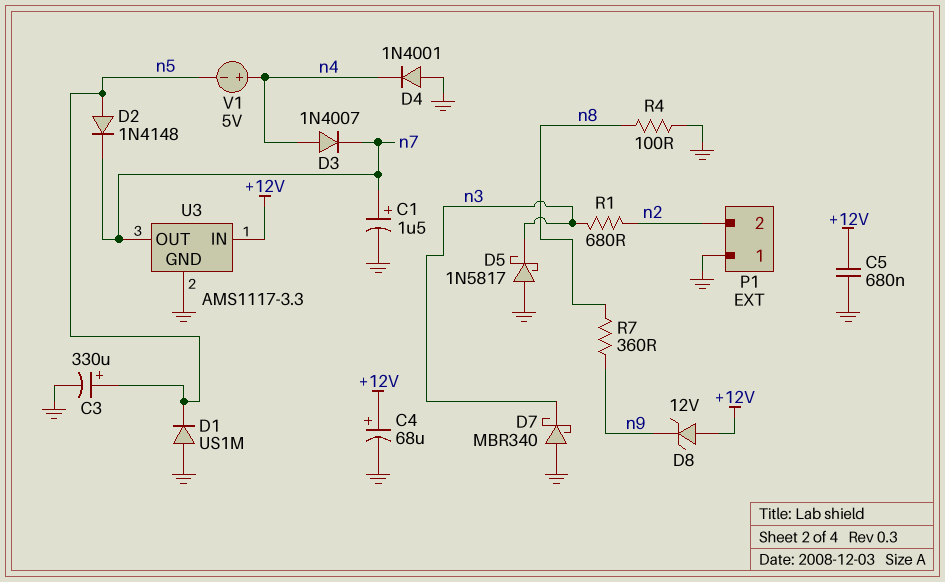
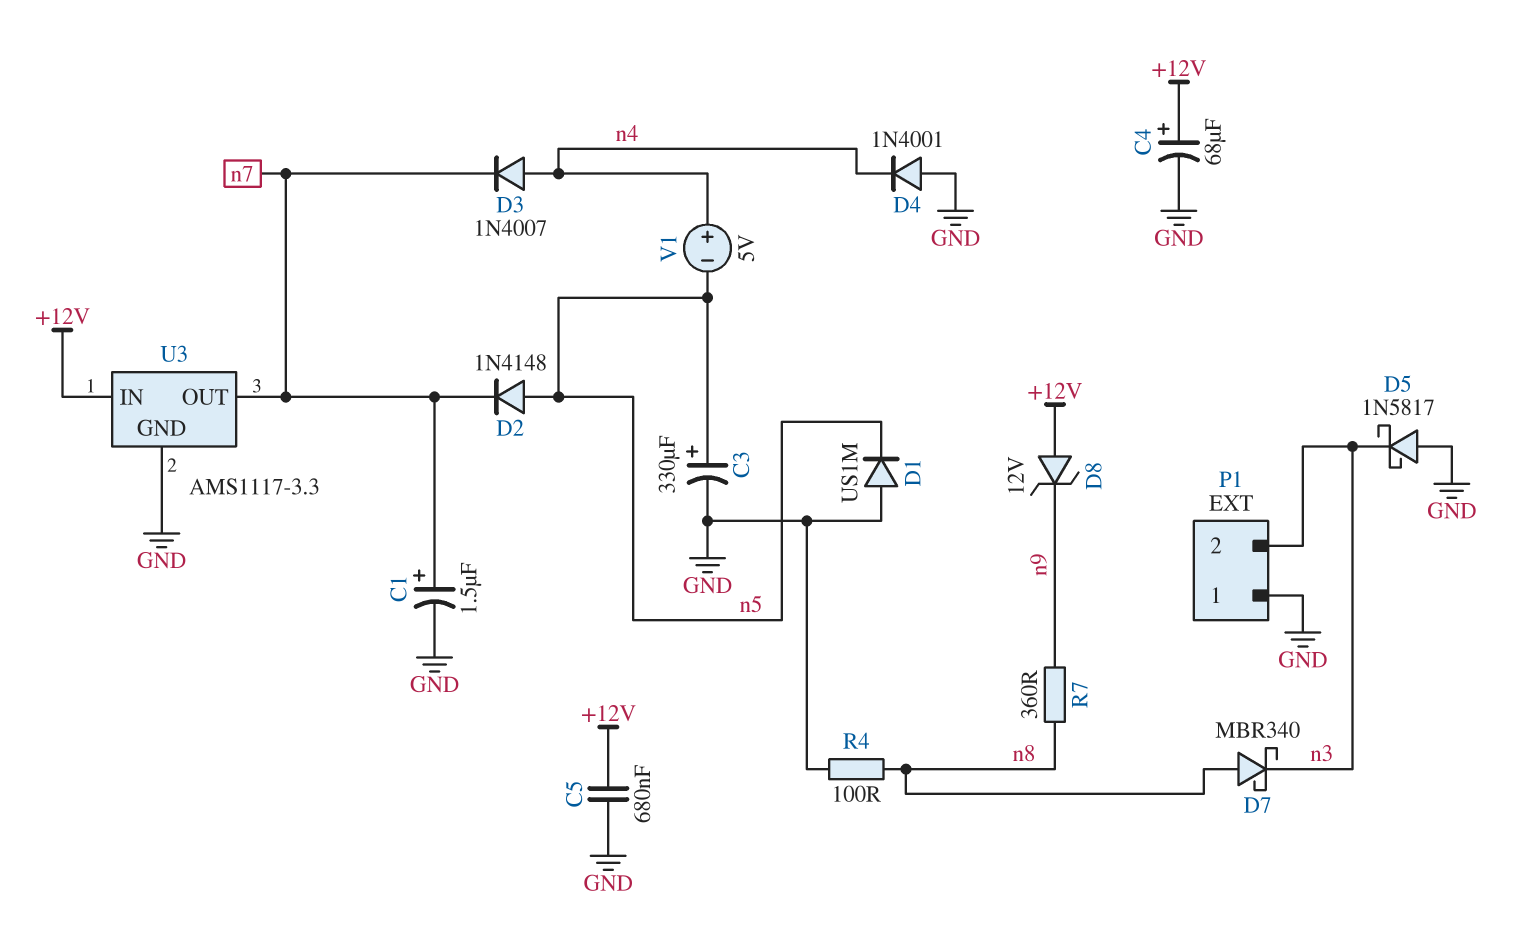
D7: schottky MBR340 (A GND, K n3) -> schottky MBR340 (A n8, K n3)
P1 pin 2: n2 -> n3
R1: 680 (n2, n3) -> none

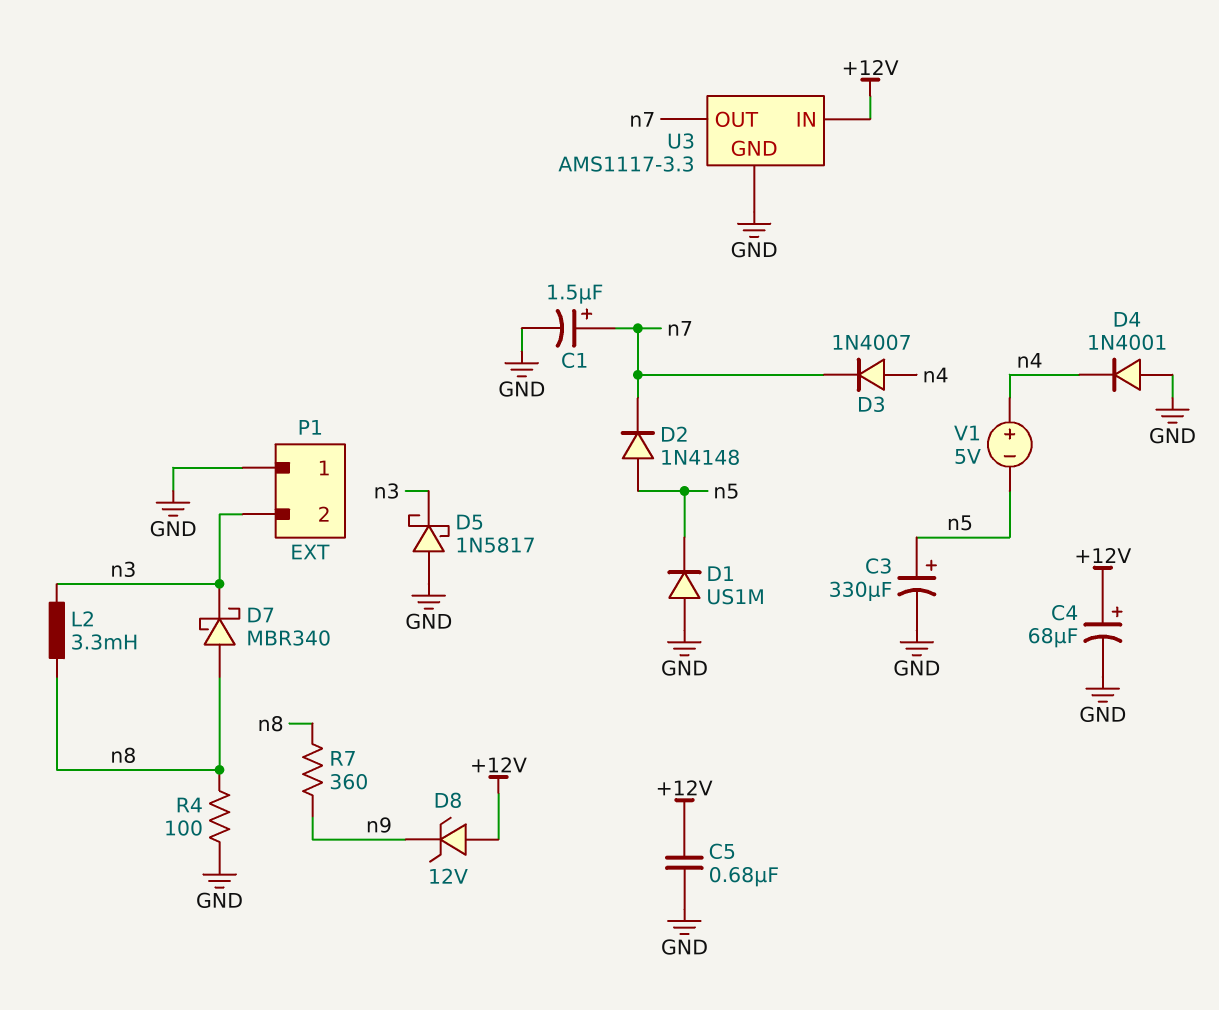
L2: none -> 3.3mH (n3, n8)

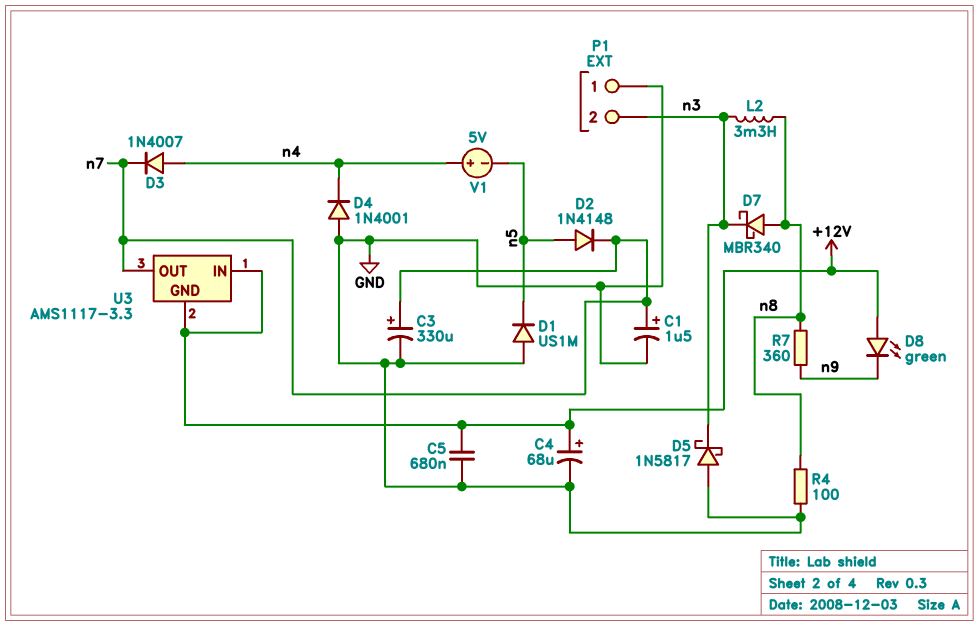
C3: 330uF (plus n5, minus GND) -> 330uF (plus n7, minus GND)
D8: zener 12V (A +12V, K n9) -> LED green (A +12V, K n9)
U3 pin GND: GND -> +12V

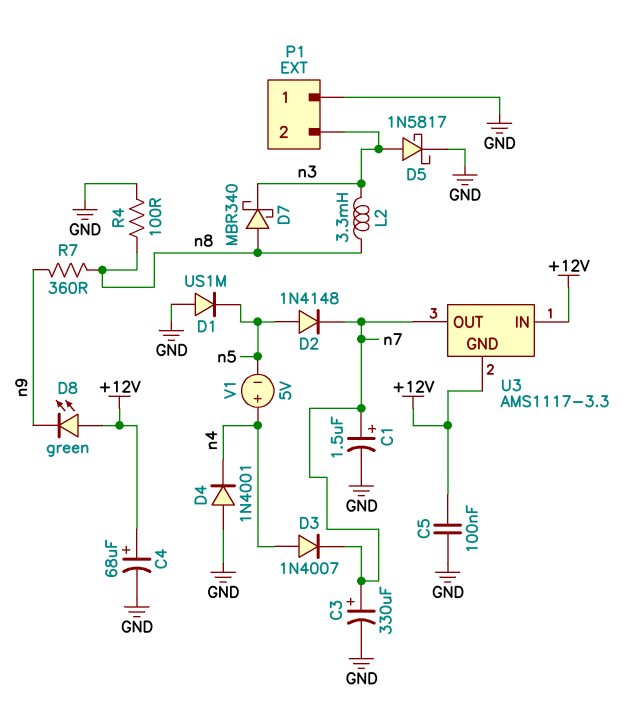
C5: 680nF (+12V, GND) -> 100nF (+12V, GND)
D5: schottky 1N5817 (A GND, K n3) -> schottky 1N5817 (A n3, K GND)

